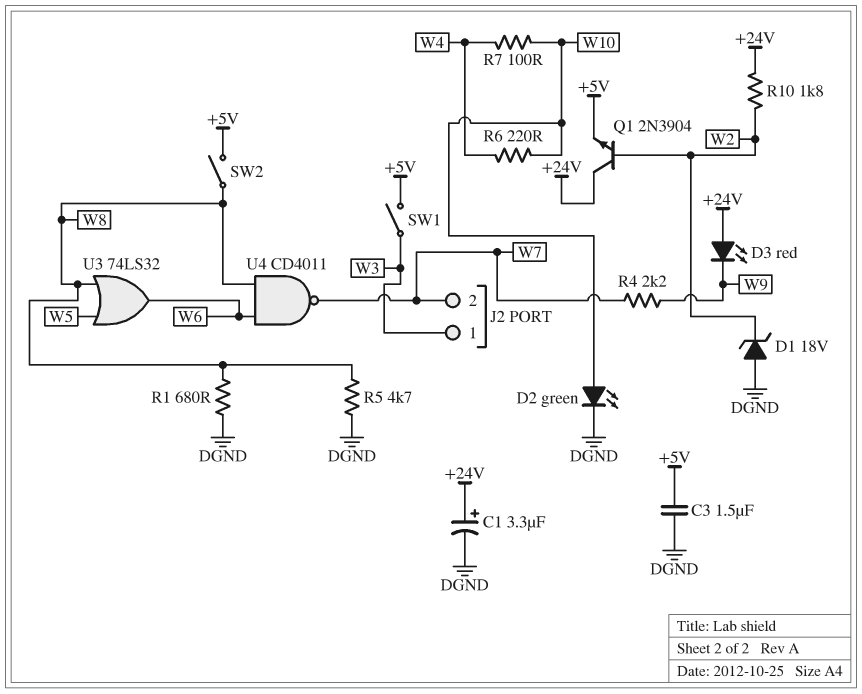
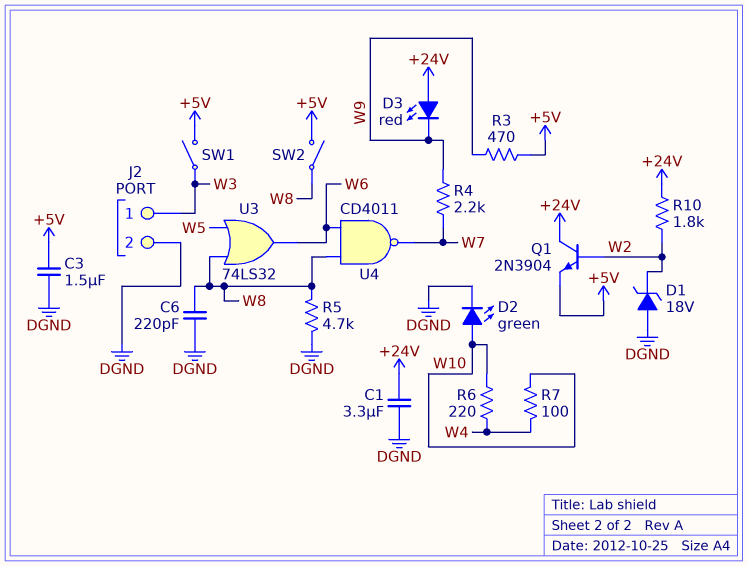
C1: 3.3uF (plus +24V, minus DGND) -> 3.3uF (+24V, DGND)
C6: none -> 220pF (DGND, W8)
J2 pin 2: W7 -> DGND
R1: 680 (DGND, W8) -> none
R3: none -> 470 (+5V, W9)

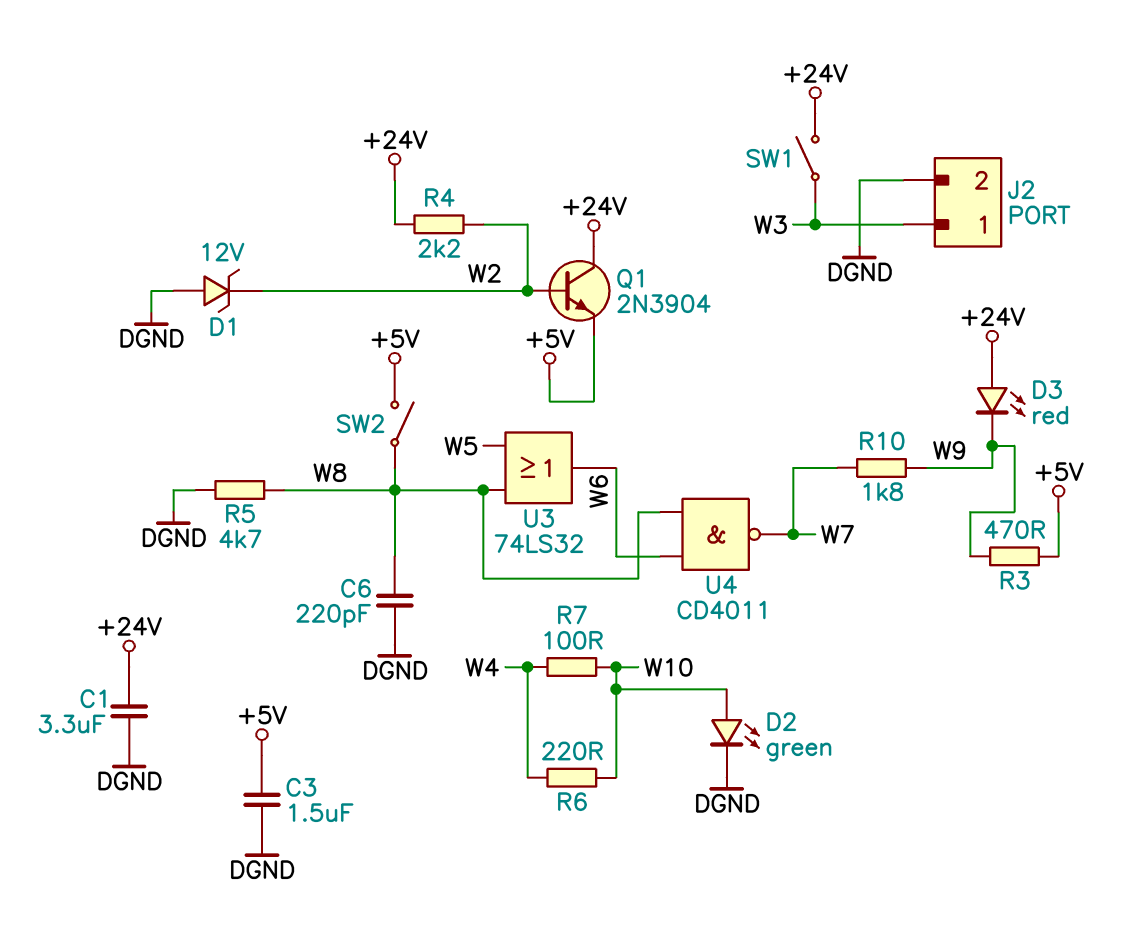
D1: zener 18V (A DGND, K W2) -> zener 12V (A DGND, K W2)
R4: 2.2k (W7, W9) -> 2.2k (+24V, W2)
R10: 1.8k (+24V, W2) -> 1.8k (W7, W9)
SW1: switch (+5V, W3) -> switch (+24V, W3)

